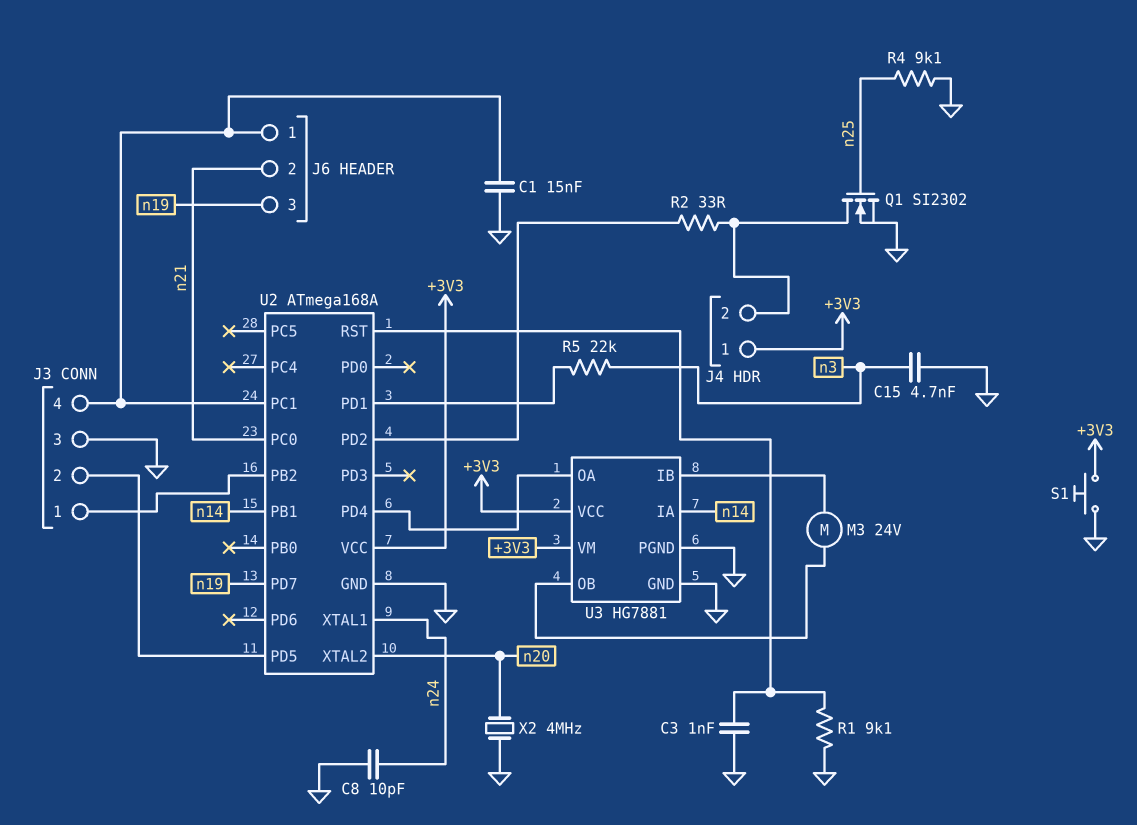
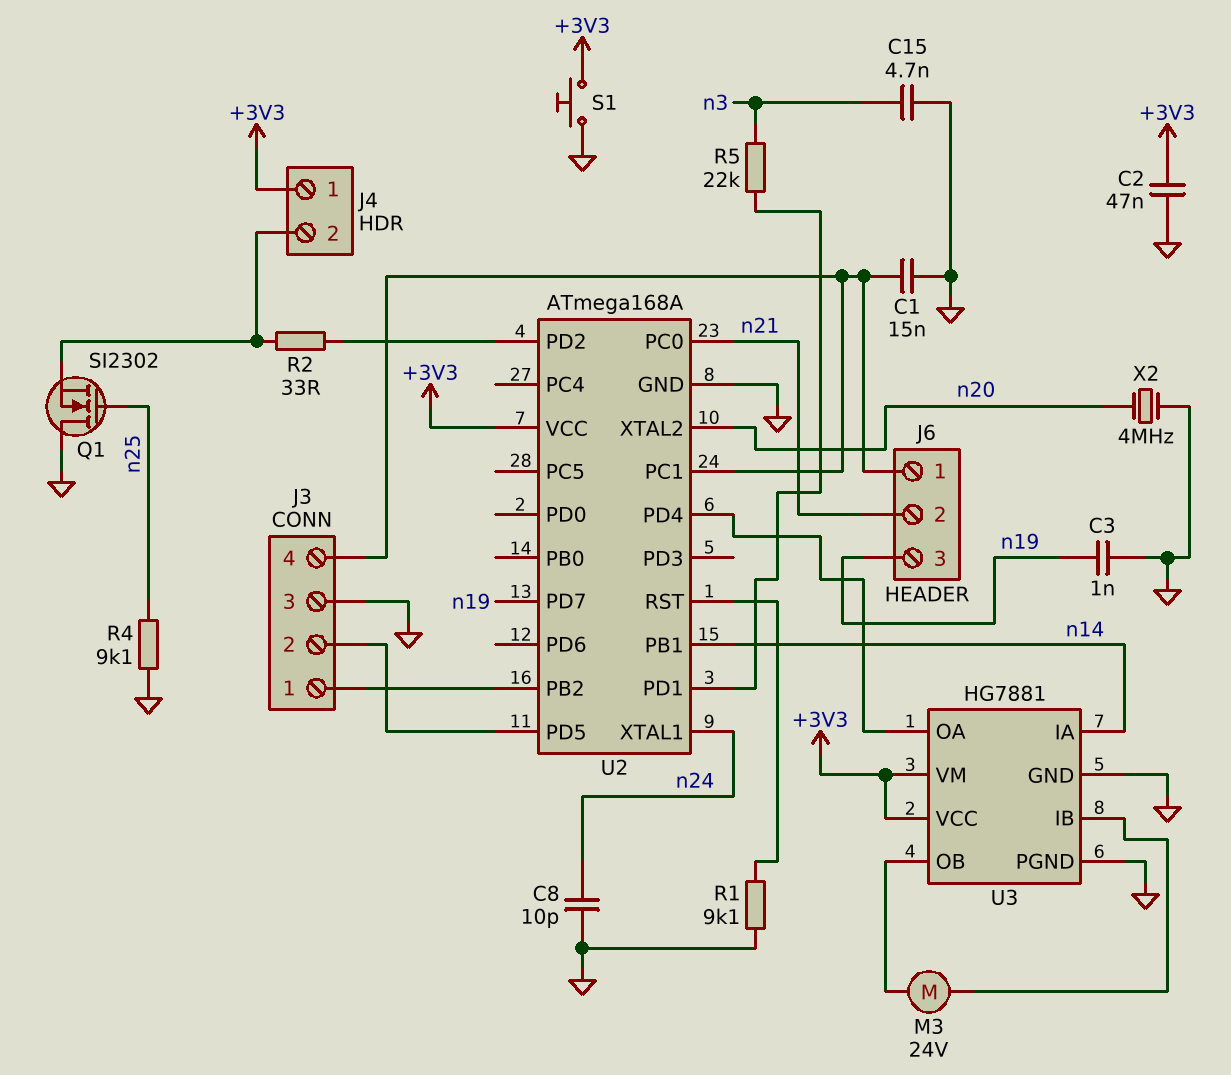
C2: none -> 47nF (+3V3, GND)
C3: 1nF (GND, U2/RST) -> 1nF (GND, n19)
Q1: NMOS SI2302 (G n25, D J4/2, S GND) -> NMOS SI2302 (G n25, D GND, S J4/2)

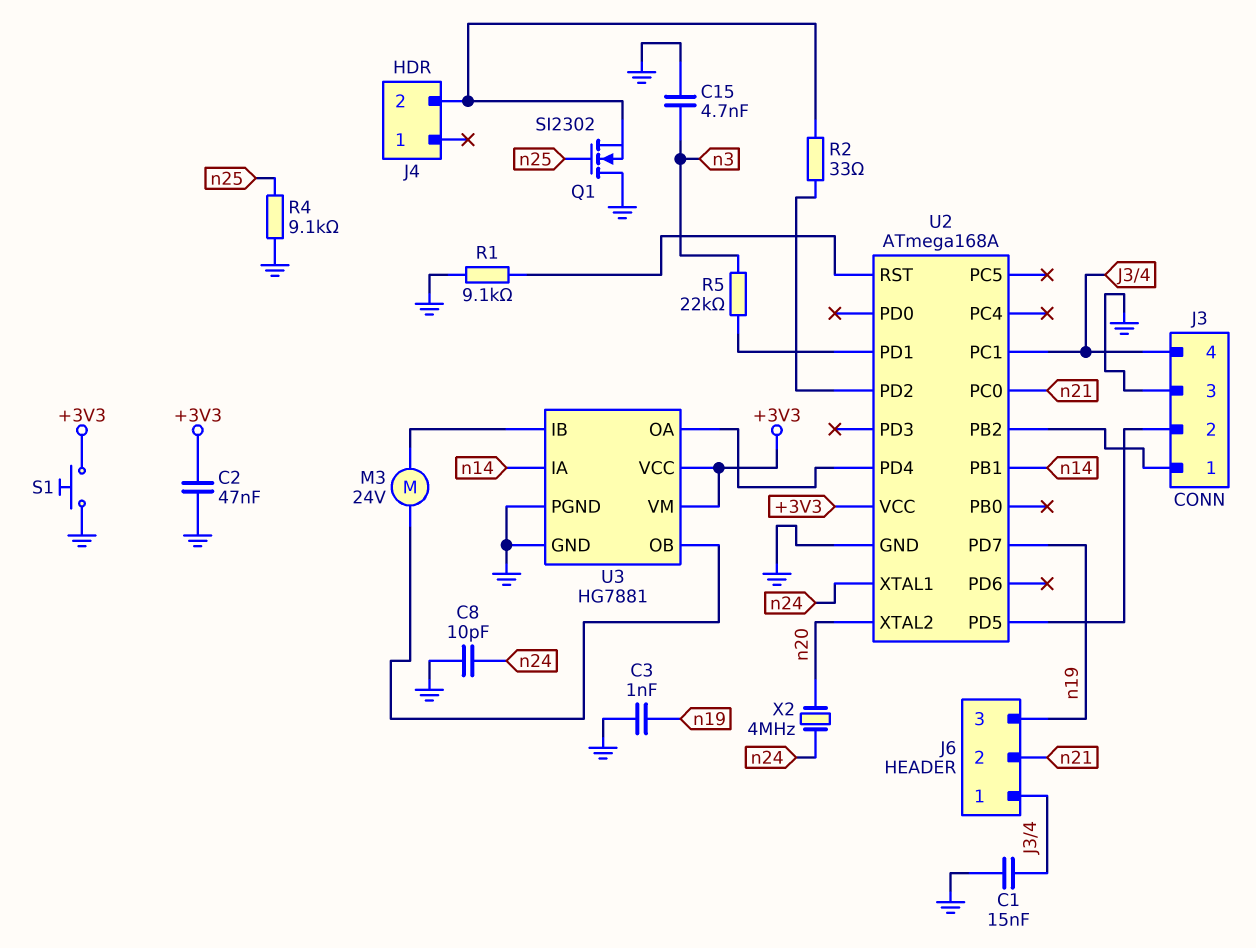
J4 pin 1: +3V3 -> none
X2: 4MHz (GND, n20) -> 4MHz (n20, n24)

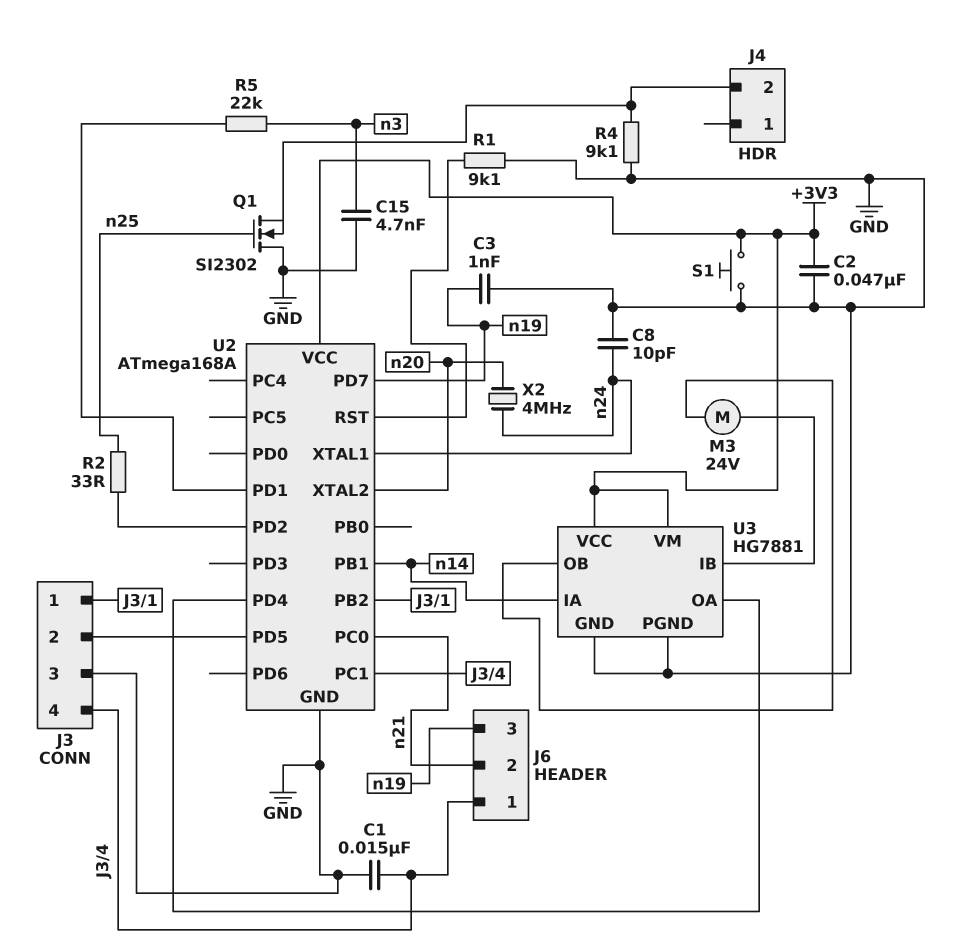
R2: 33 (J4/2, U2/PD2) -> 33 (U2/PD2, n25)
R4: 9.1k (GND, n25) -> 9.1k (GND, J4/2)

